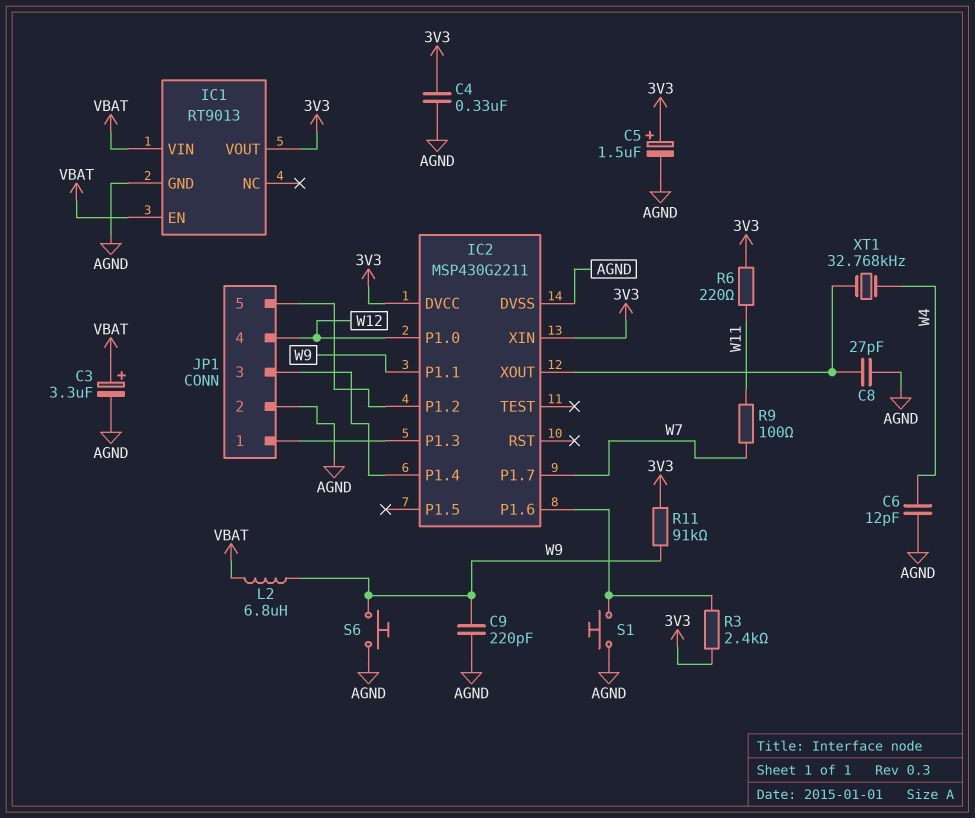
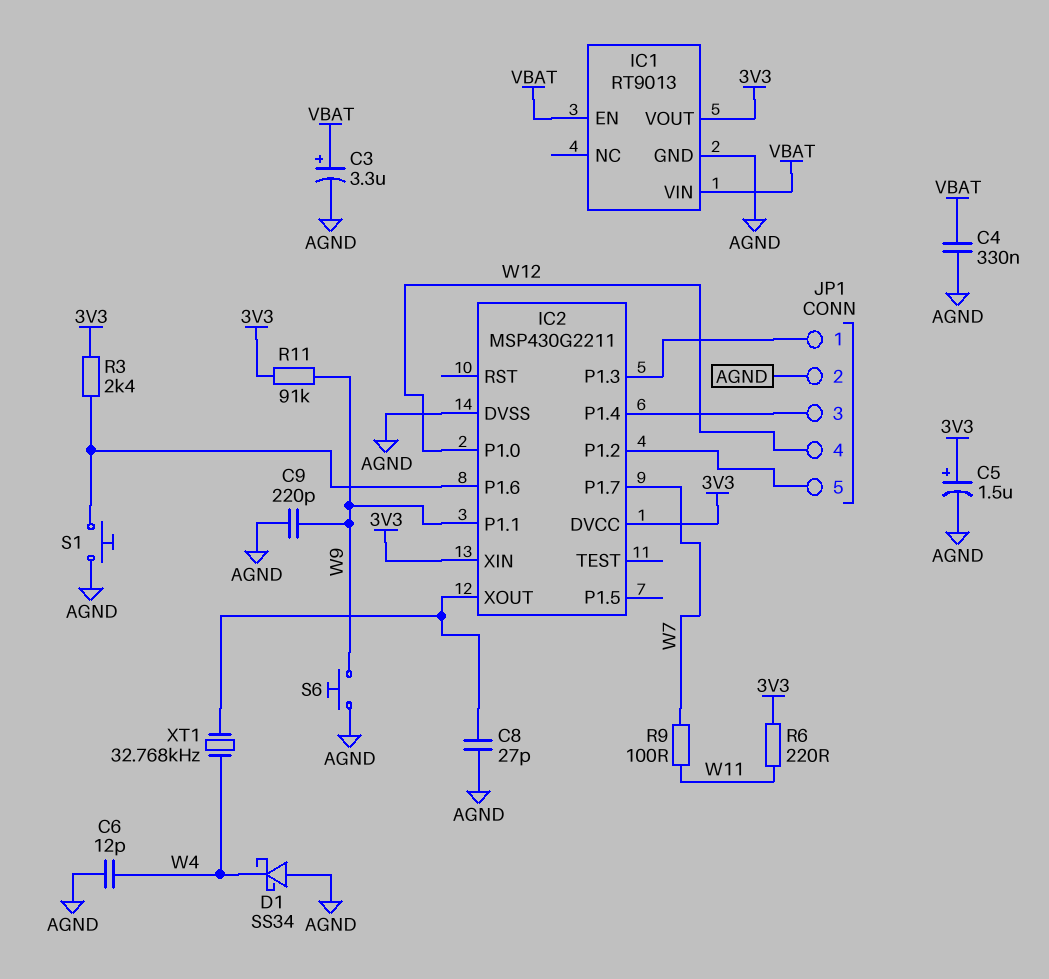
C4: 330nF (3V3, AGND) -> 330nF (AGND, VBAT)
D1: none -> schottky SS34 (A AGND, K W4)
L2: 6.8uH (VBAT, W9) -> none

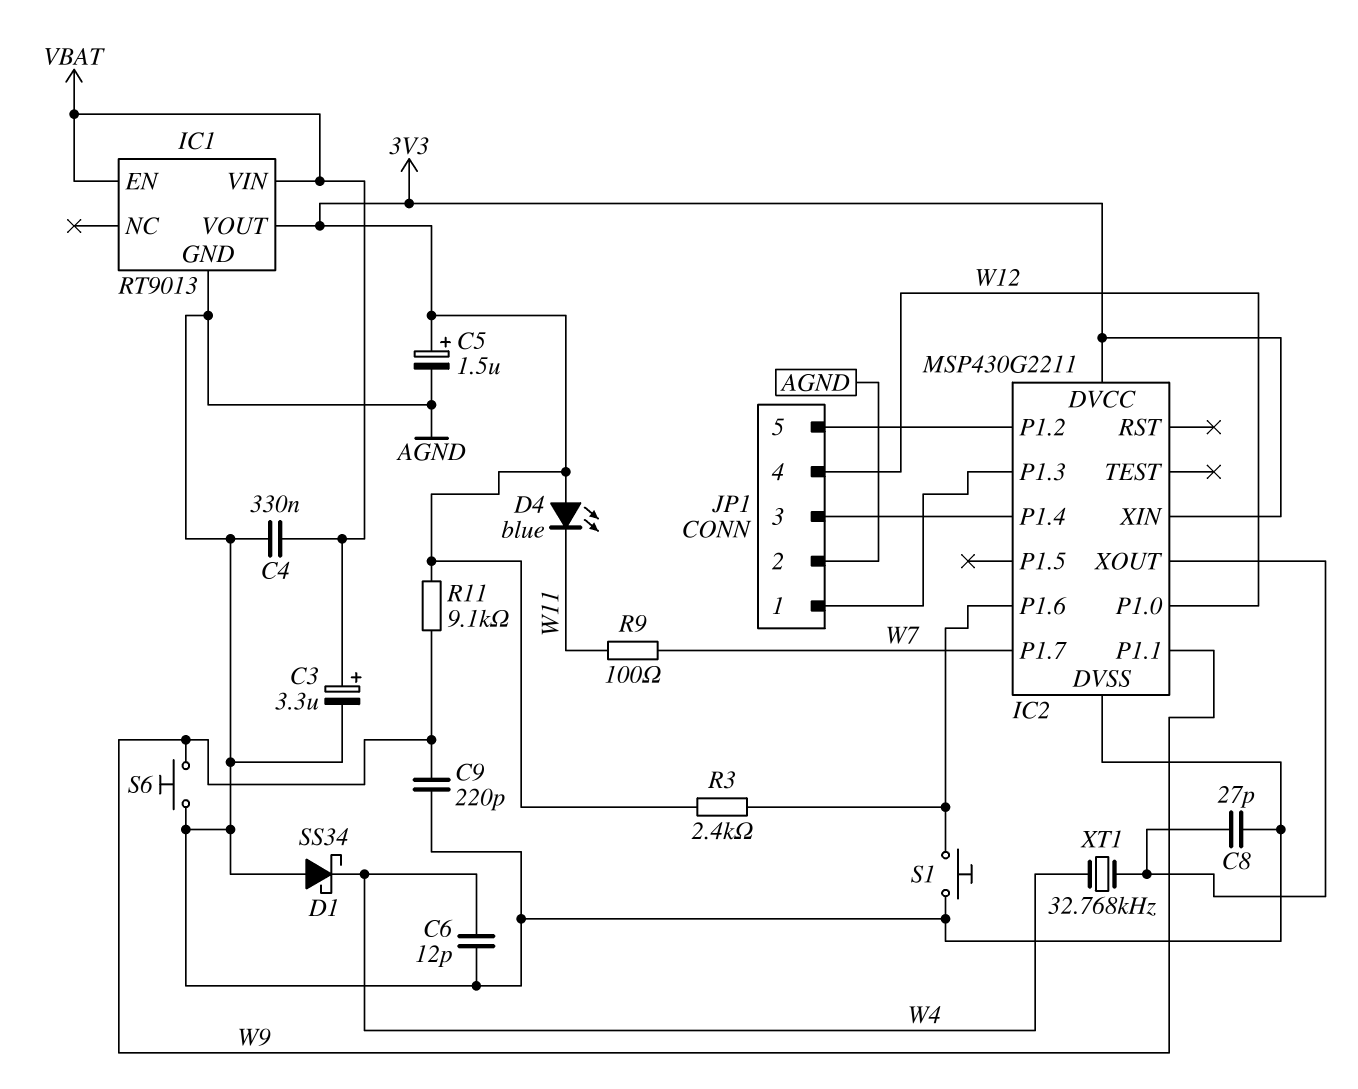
D4: none -> LED blue (A 3V3, K W11)
R6: 220 (3V3, W11) -> none
R11: 91k (3V3, W9) -> 9.1k (3V3, W9)

